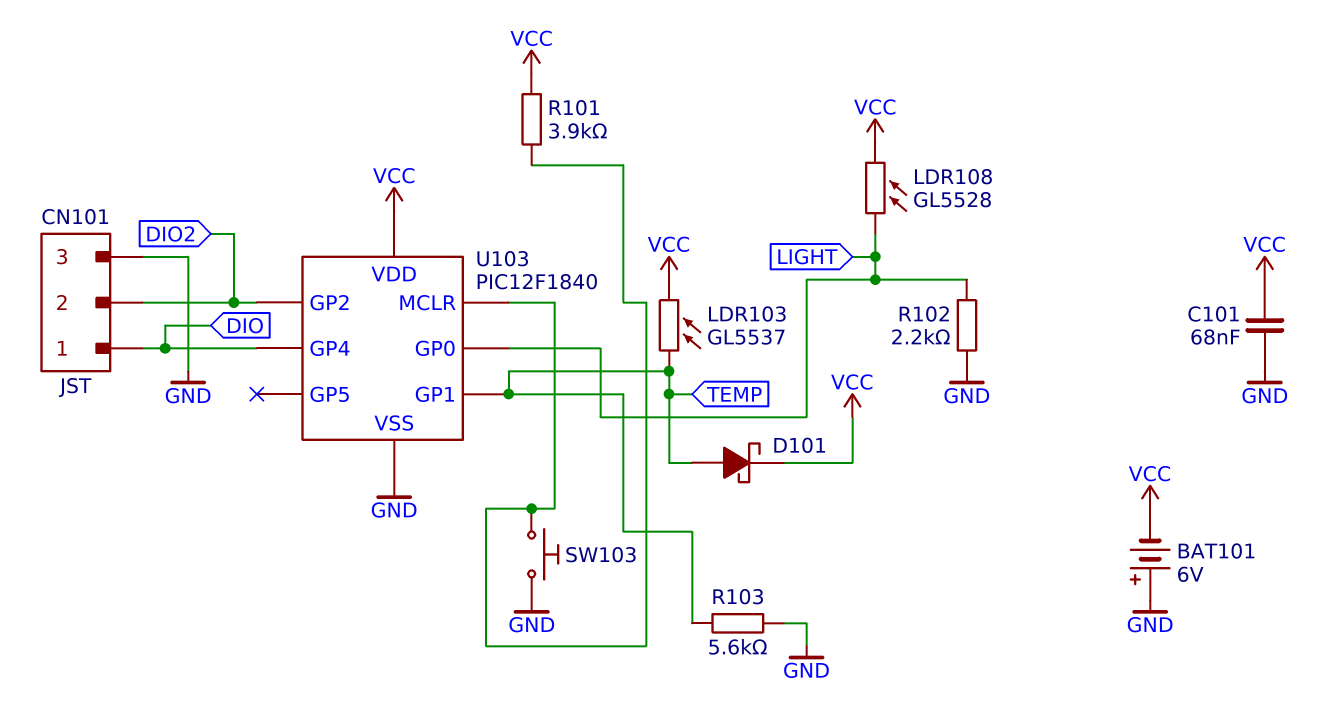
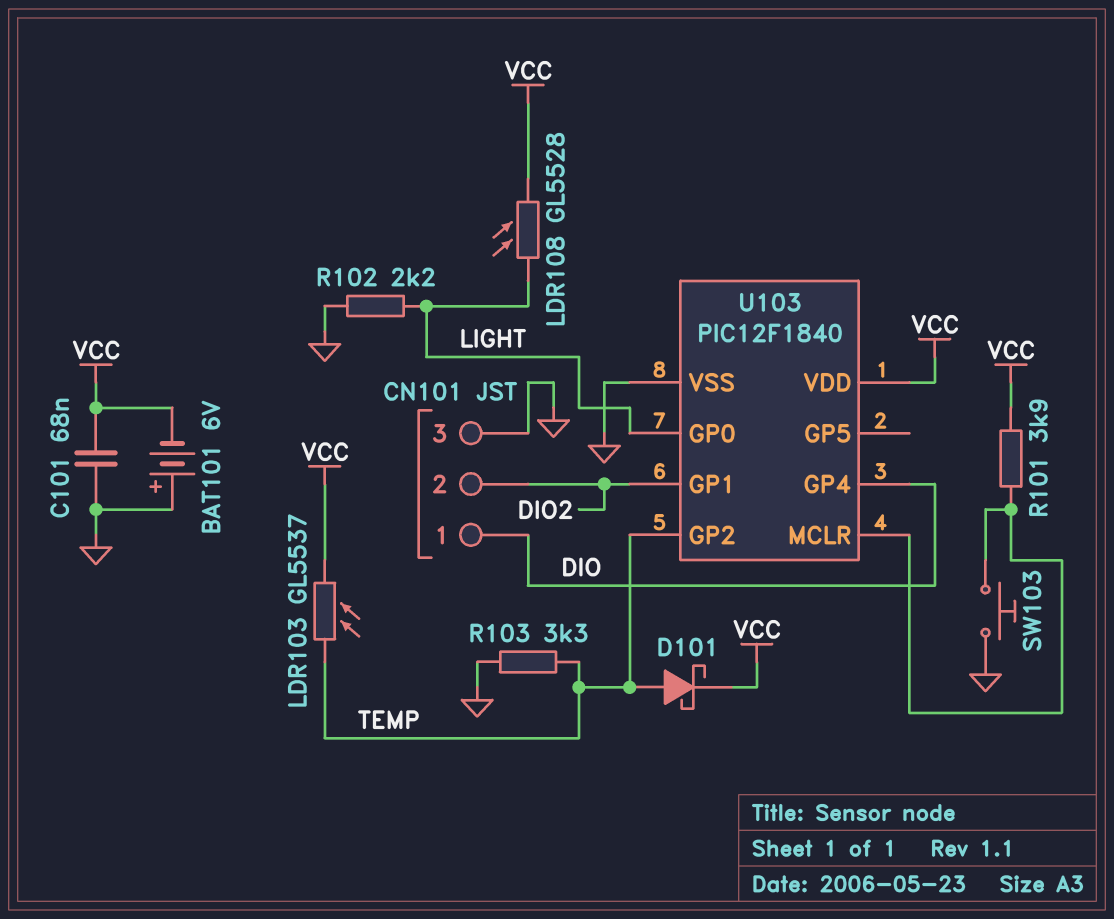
R103: 5.6k (GND, TEMP) -> 3.3k (GND, TEMP)
U103 pin GP1: TEMP -> DIO2
U103 pin GP2: DIO2 -> TEMP

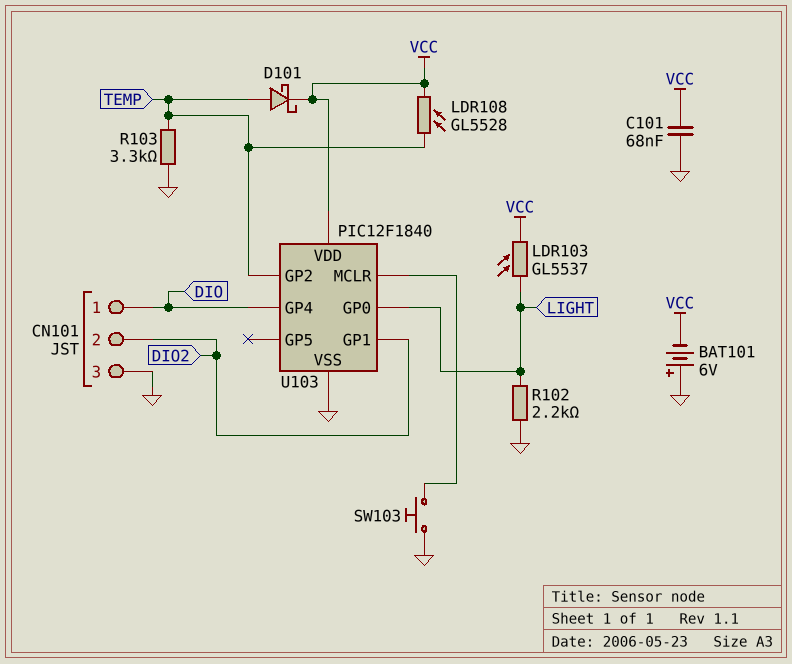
LDR103: GL5537 (TEMP, VCC) -> GL5537 (LIGHT, VCC)
LDR108: GL5528 (LIGHT, VCC) -> GL5528 (TEMP, VCC)
R101: 3.9k (U103/MCLR, VCC) -> none

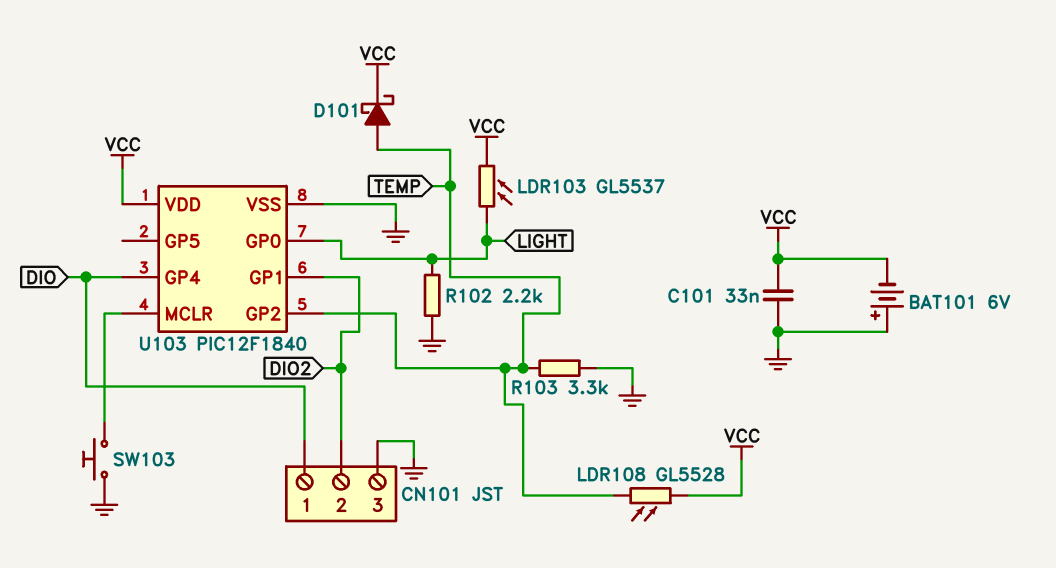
C101: 68nF (GND, VCC) -> 33nF (GND, VCC)

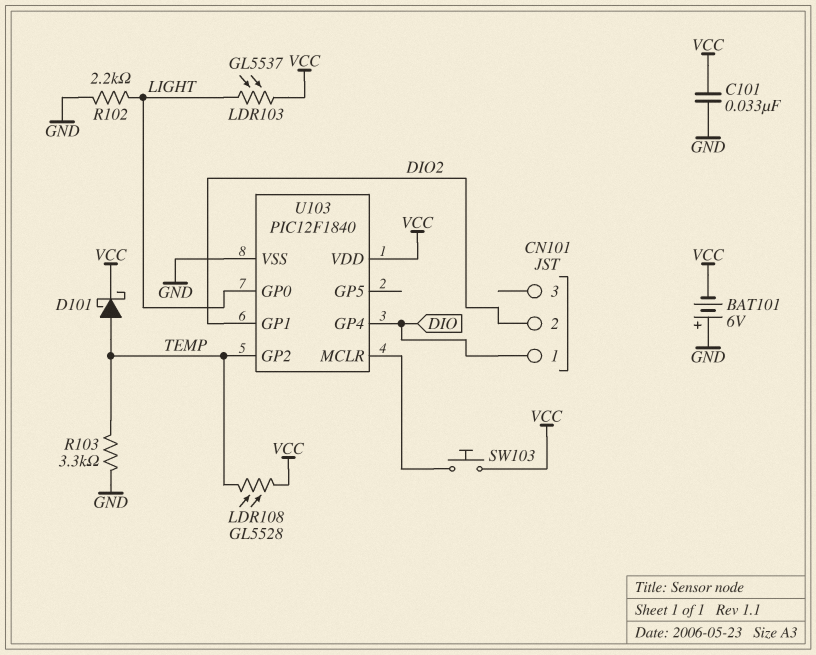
CN101 pin 3: GND -> none
SW103: button (GND, U103/MCLR) -> button (U103/MCLR, VCC)

